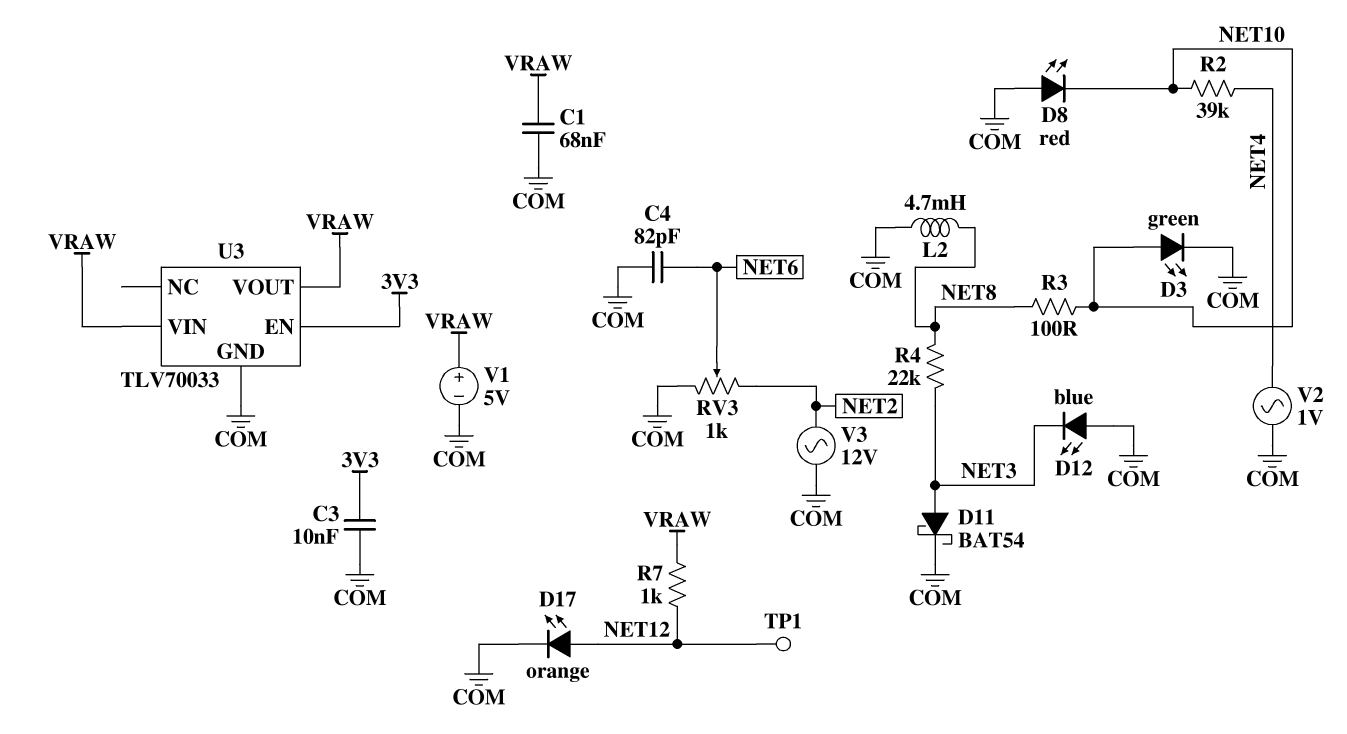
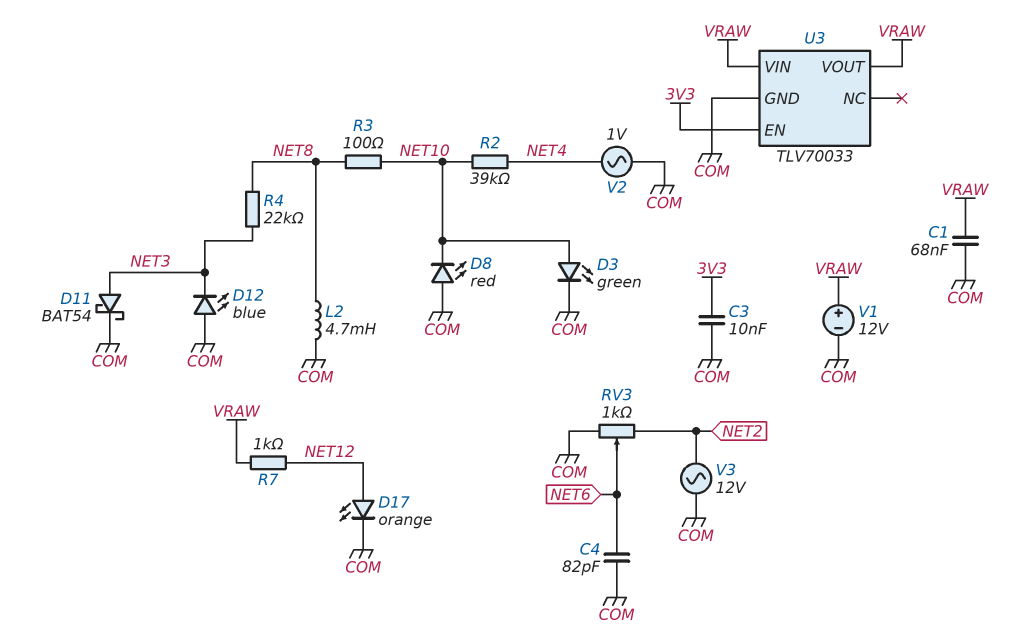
TP1: test point (NET12) -> none
V1: 5V (plus VRAW, minus COM) -> 12V (plus VRAW, minus COM)

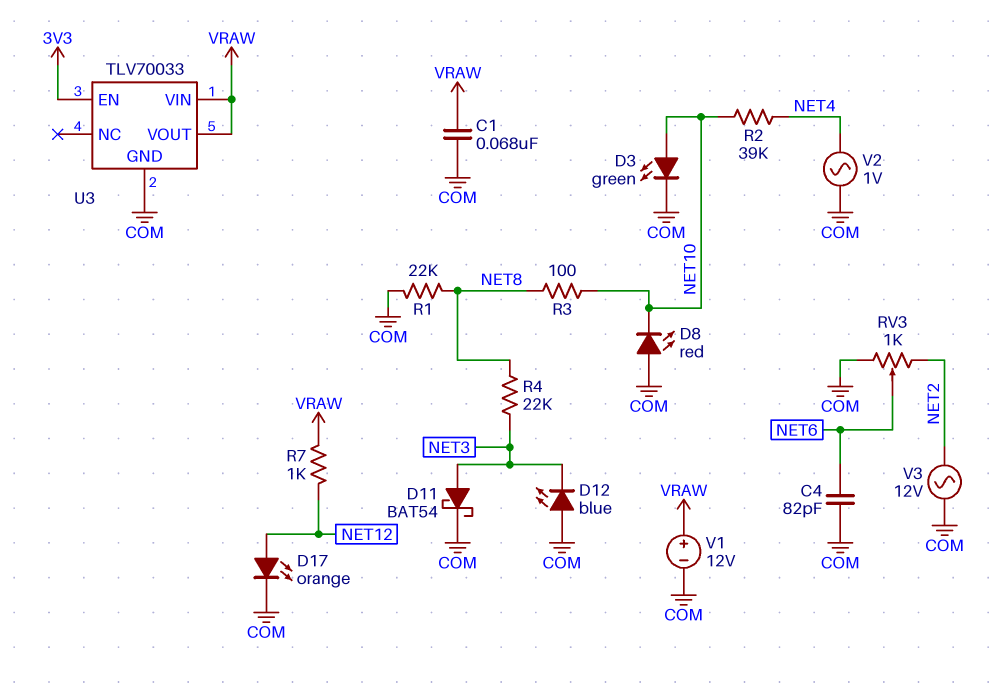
C3: 10nF (3V3, COM) -> none
L2: 4.7mH (COM, NET8) -> none
R1: none -> 22k (COM, NET8)

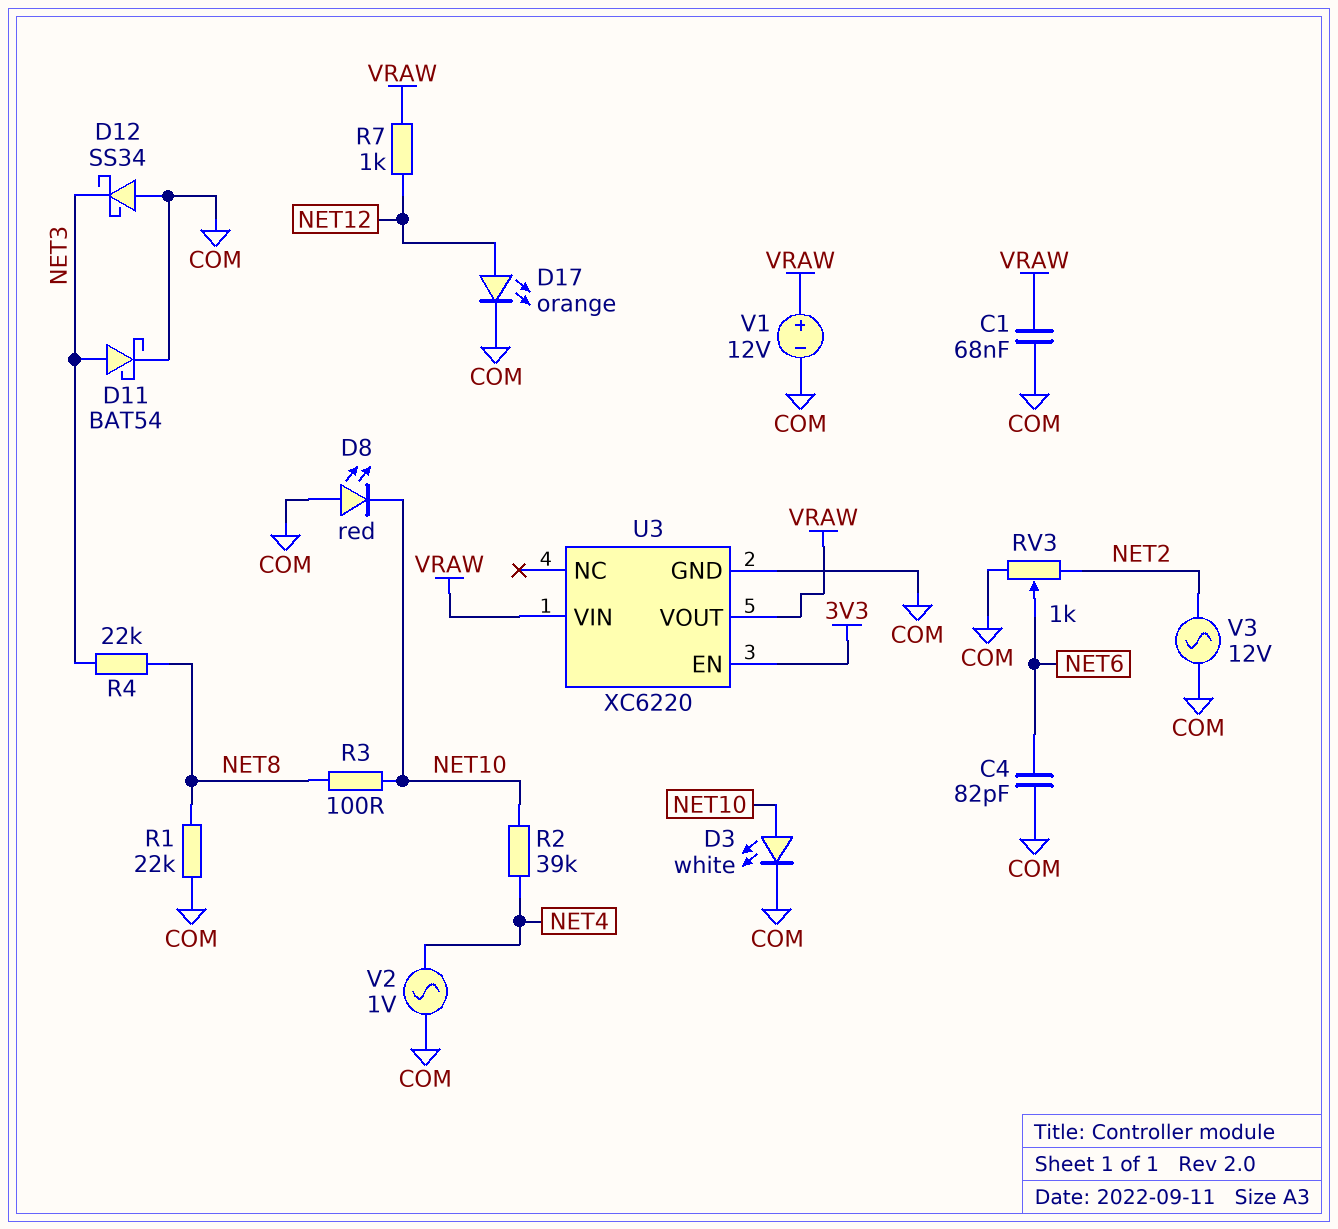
D3: LED green (A NET10, K COM) -> LED white (A NET10, K COM)
D12: LED blue (A COM, K NET3) -> schottky SS34 (A COM, K NET3)
U3: TLV70033 -> XC6220

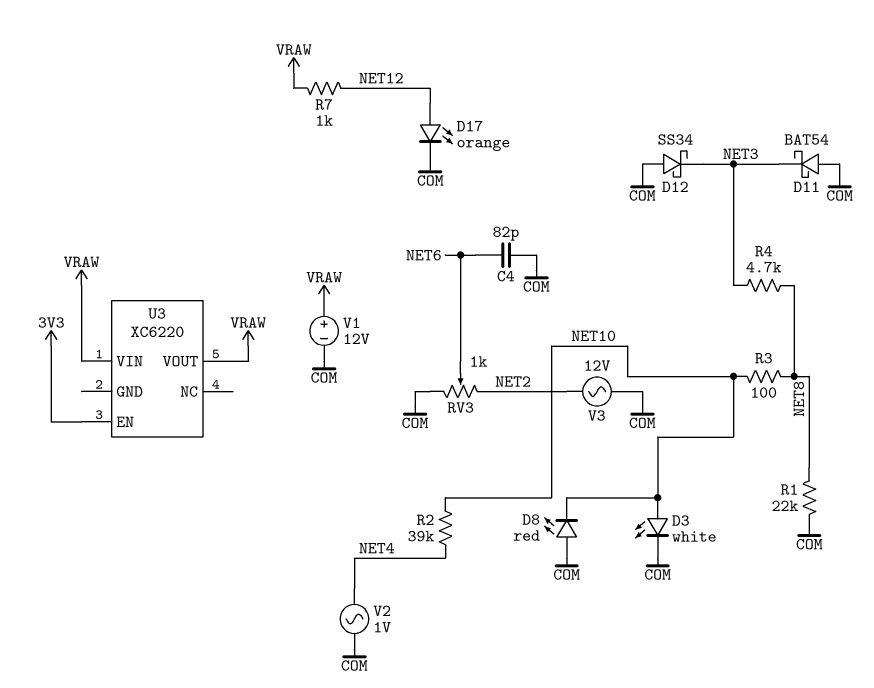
C1: 68nF (COM, VRAW) -> none
D11: schottky BAT54 (A NET3, K COM) -> schottky BAT54 (A COM, K NET3)
R4: 22k (NET3, NET8) -> 4.7k (NET3, NET8)
U3 pin GND: COM -> none

